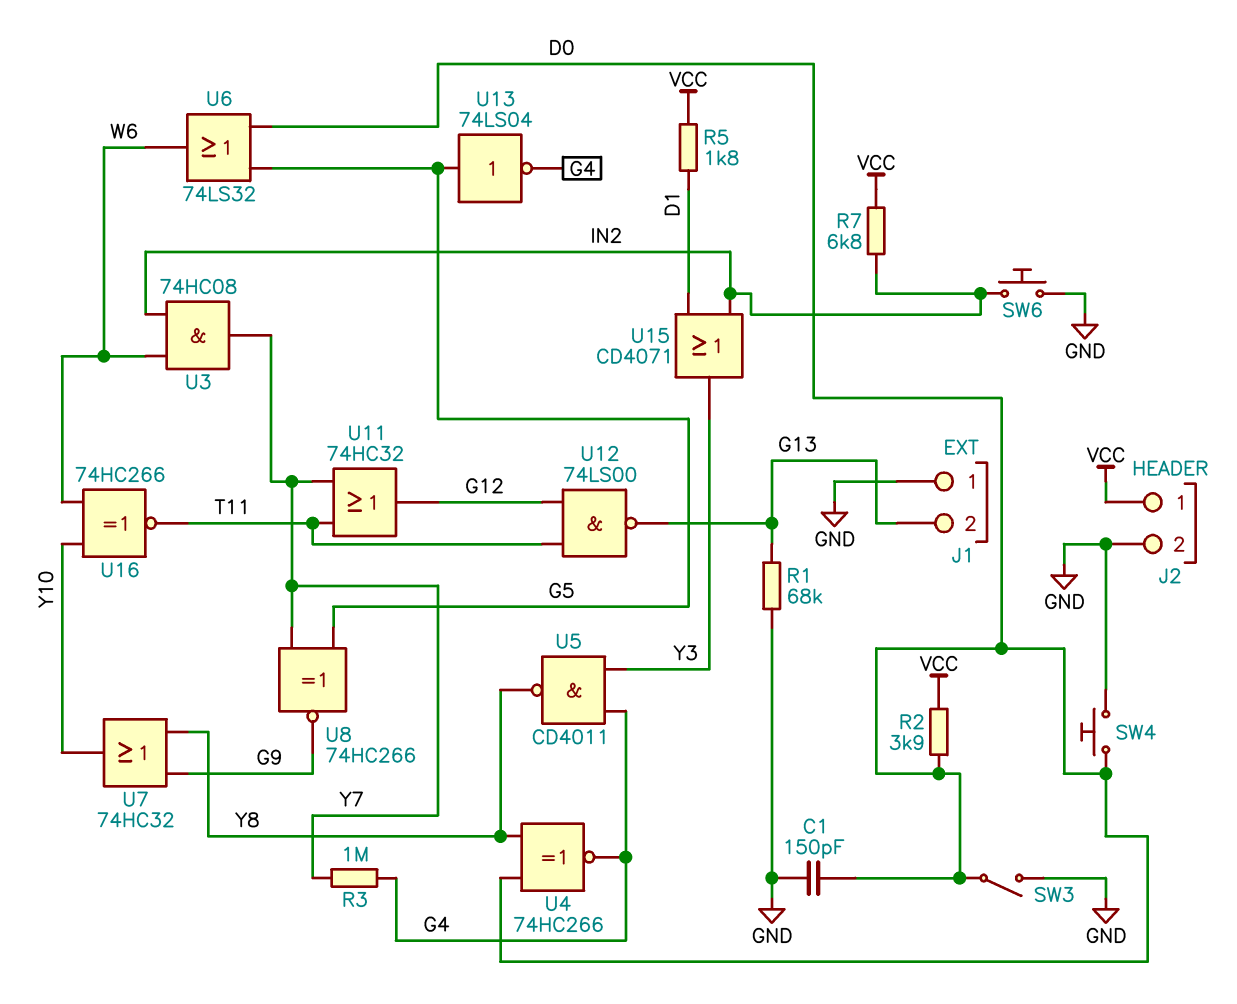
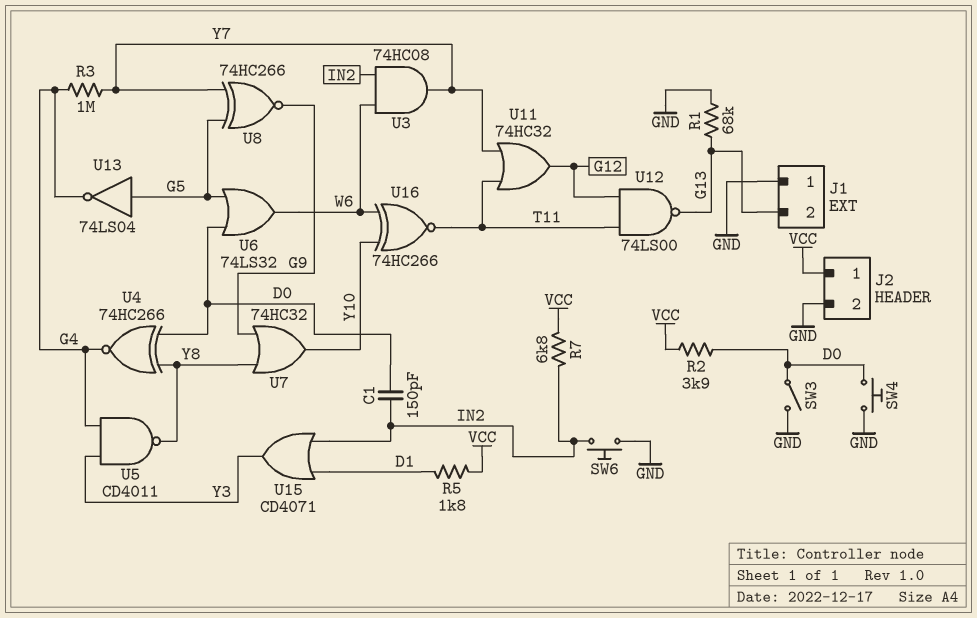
C1: 150pF (D0, GND) -> 150pF (D0, IN2)

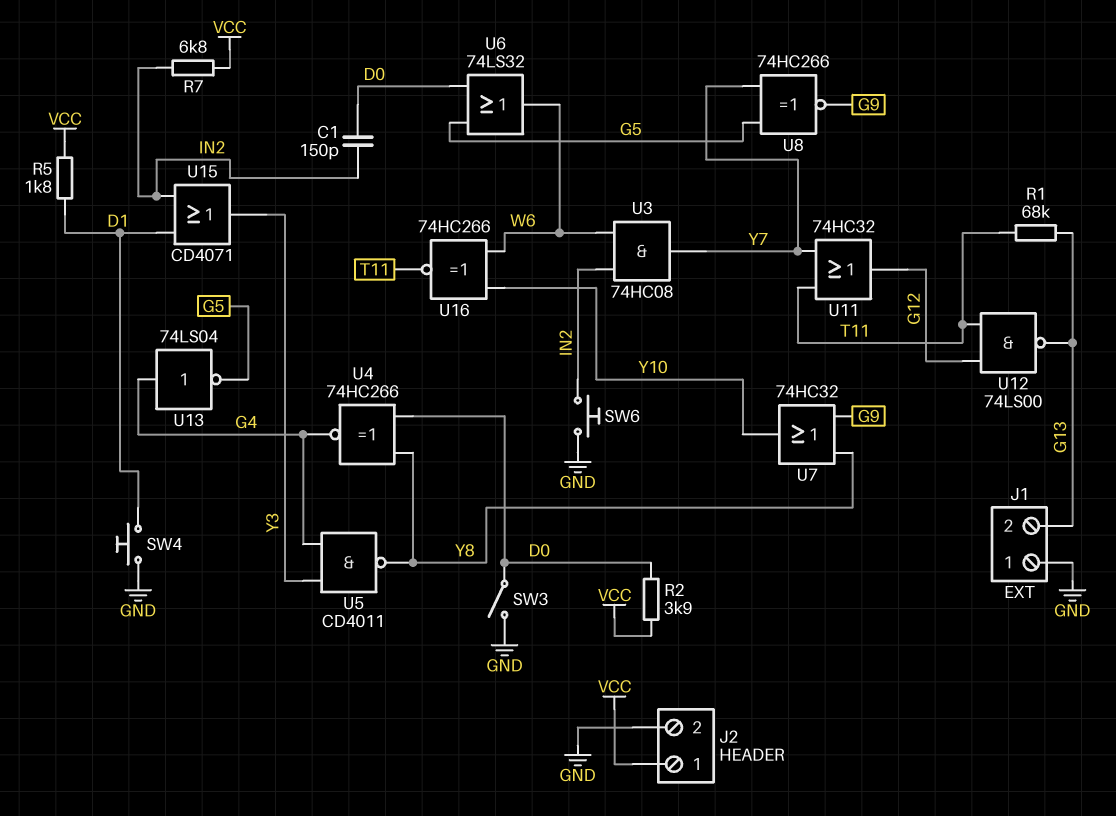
R1: 68k (G13, GND) -> 68k (G13, T11)
R3: 1M (G4, Y7) -> none
SW4: button (D0, GND) -> button (D1, GND)
U13: NOT 74LS04 (in G5, out G4) -> NOT 74LS04 (in G4, out G5)

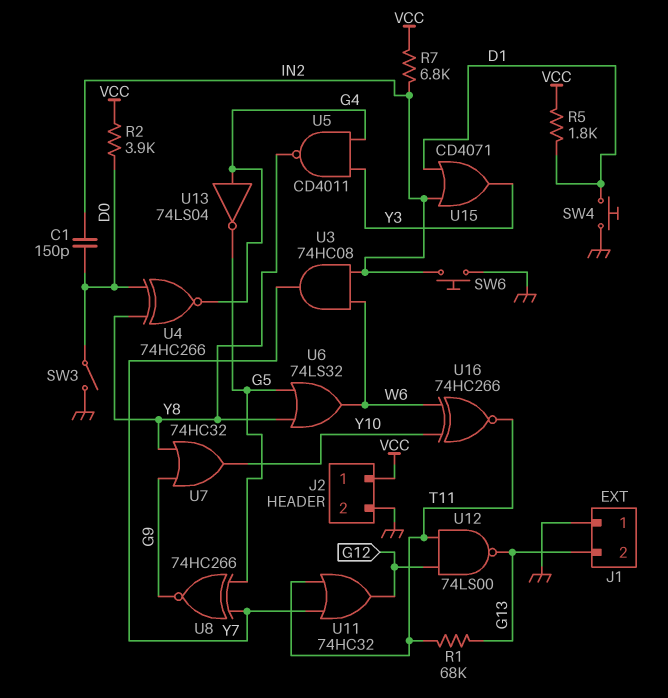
U6: OR 74LS32 (in D0, in G5, out W6) -> OR 74LS32 (in G5, in Y8, out W6)

